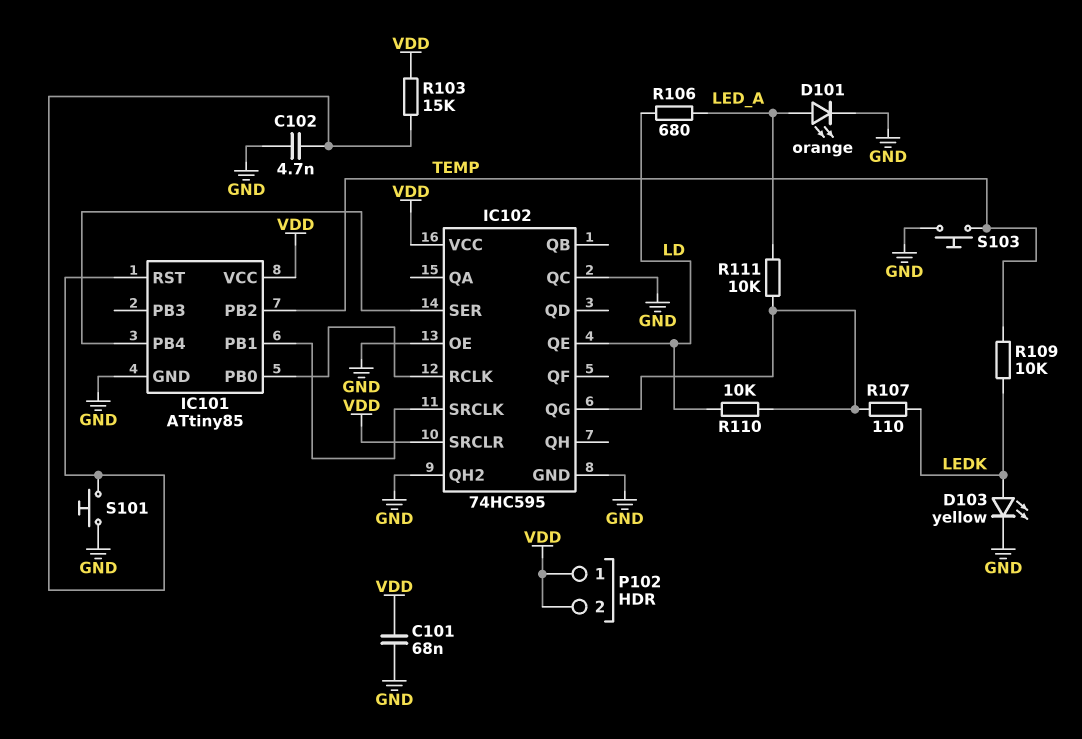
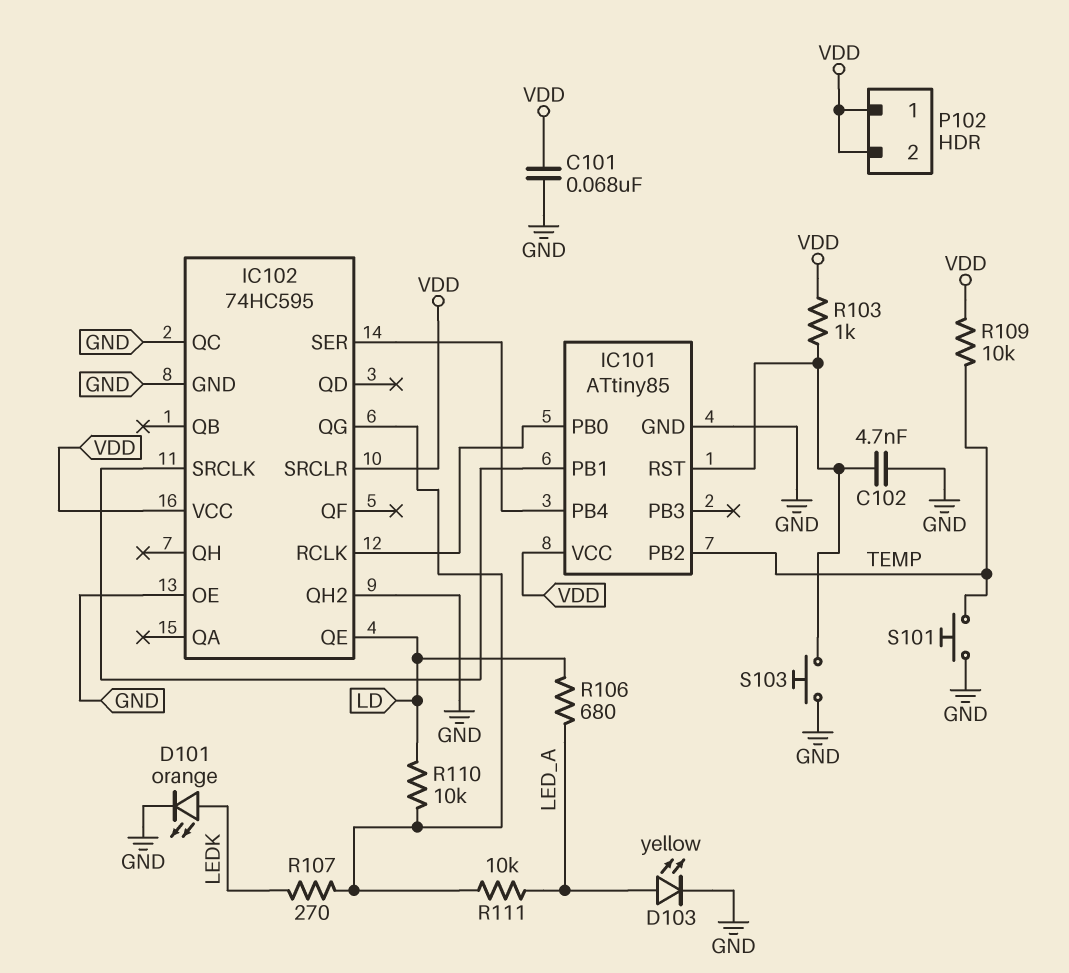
D101: LED orange (A LED_A, K GND) -> LED orange (A LEDK, K GND)
D103: LED yellow (A LEDK, K GND) -> LED yellow (A LED_A, K GND)
R103: 15k (IC101/RST, VDD) -> 1k (IC101/RST, VDD)
R107: 110 (IC102/QG, LEDK) -> 270 (IC102/QG, LEDK)
R109: 10k (LEDK, TEMP) -> 10k (TEMP, VDD)
S101: button (GND, IC101/RST) -> button (GND, TEMP)
S103: button (GND, TEMP) -> button (GND, IC101/RST)

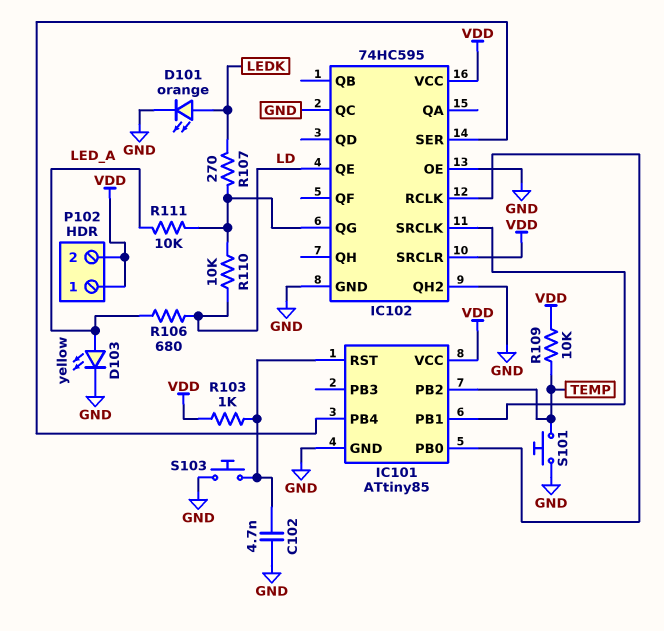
C101: 68nF (GND, VDD) -> none

